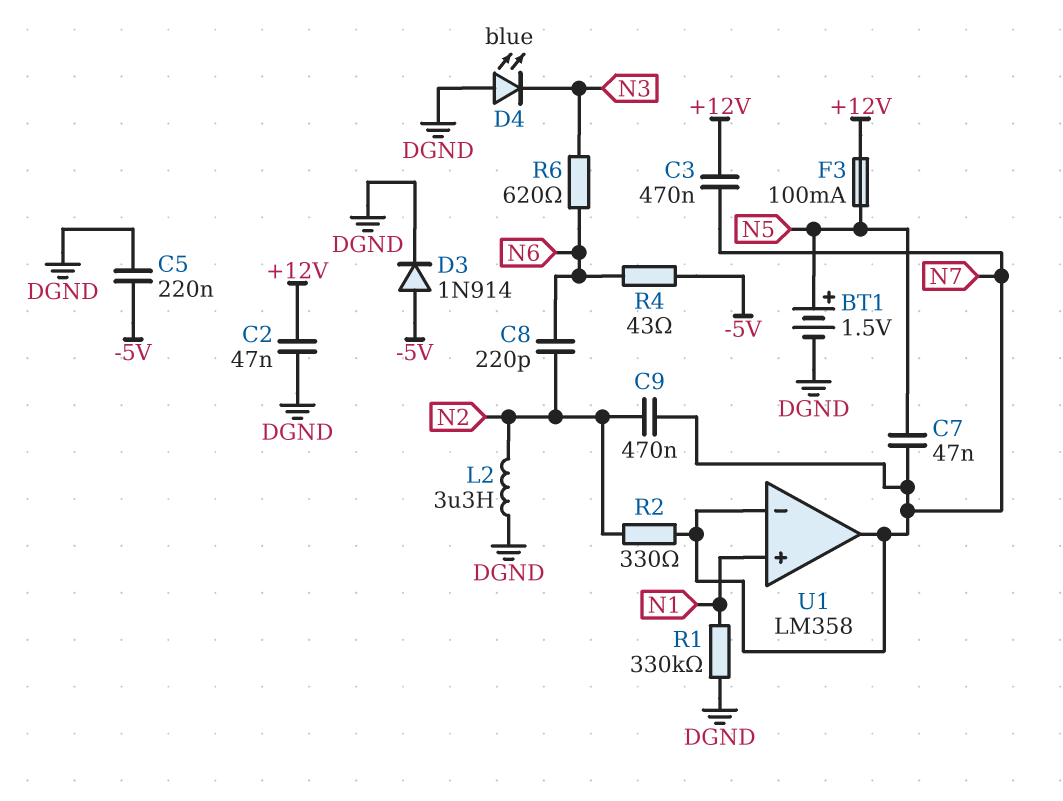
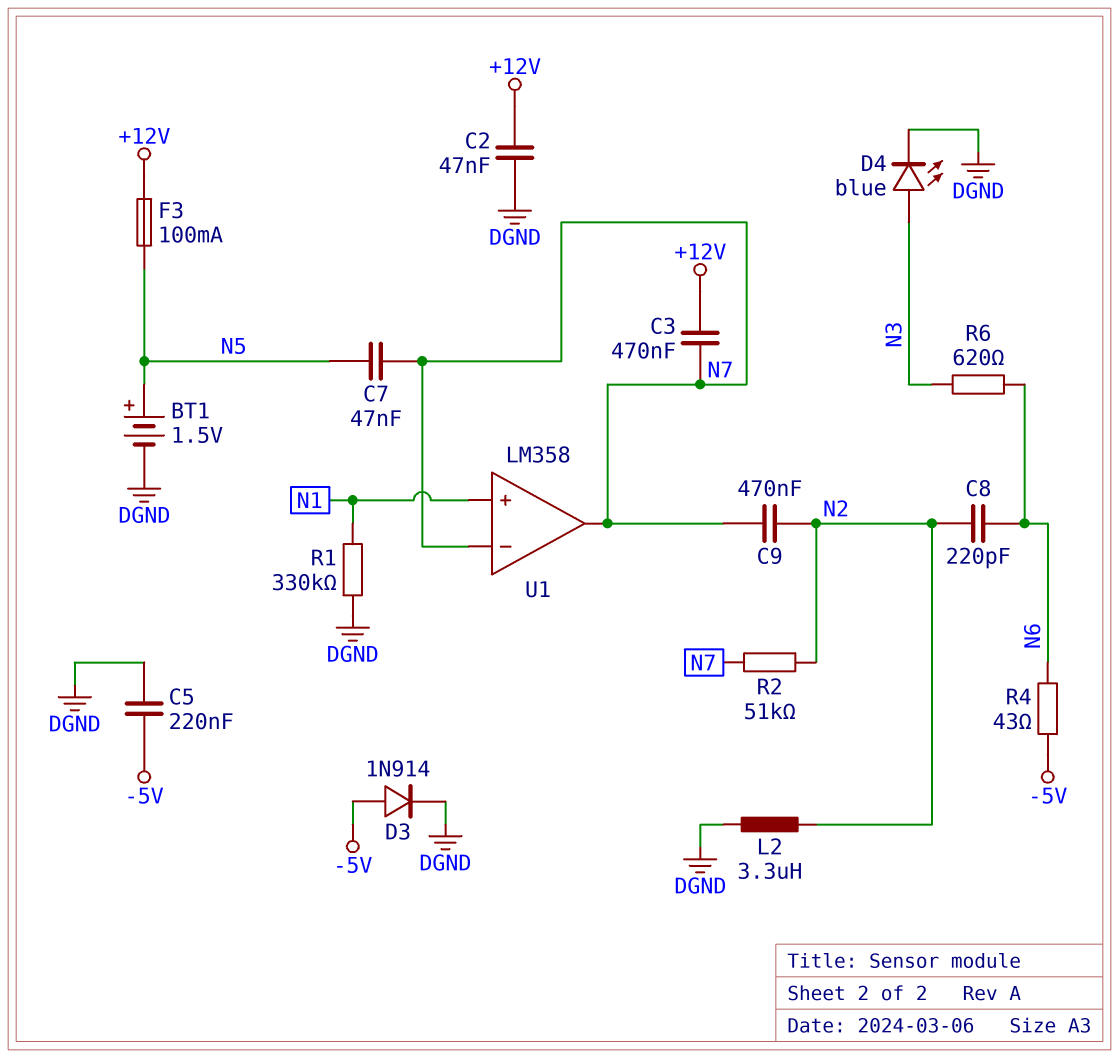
D4: LED blue (A DGND, K N3) -> LED blue (A N3, K DGND)
R2: 330 (N2, N7) -> 51k (N2, N7)

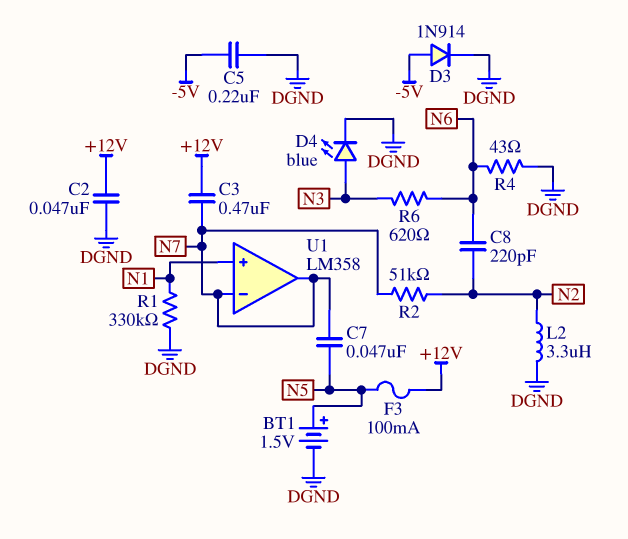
C9: 470nF (N2, N7) -> none
R4: 43 (-5V, N6) -> 43 (DGND, N6)

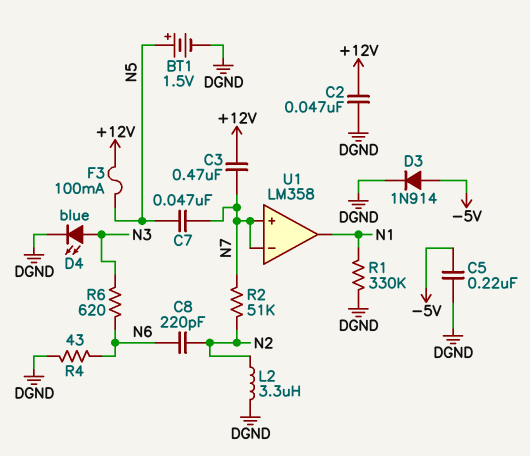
U1 pin in+: N1 -> N7
U1 pin out: N7 -> N1

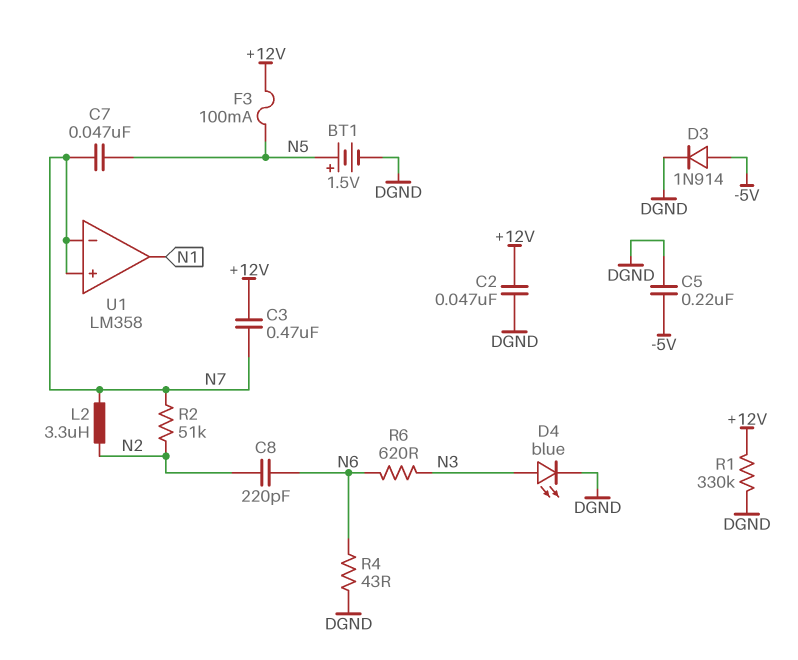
L2: 3.3uH (DGND, N2) -> 3.3uH (N2, N7)
R1: 330k (DGND, N1) -> 330k (+12V, DGND)

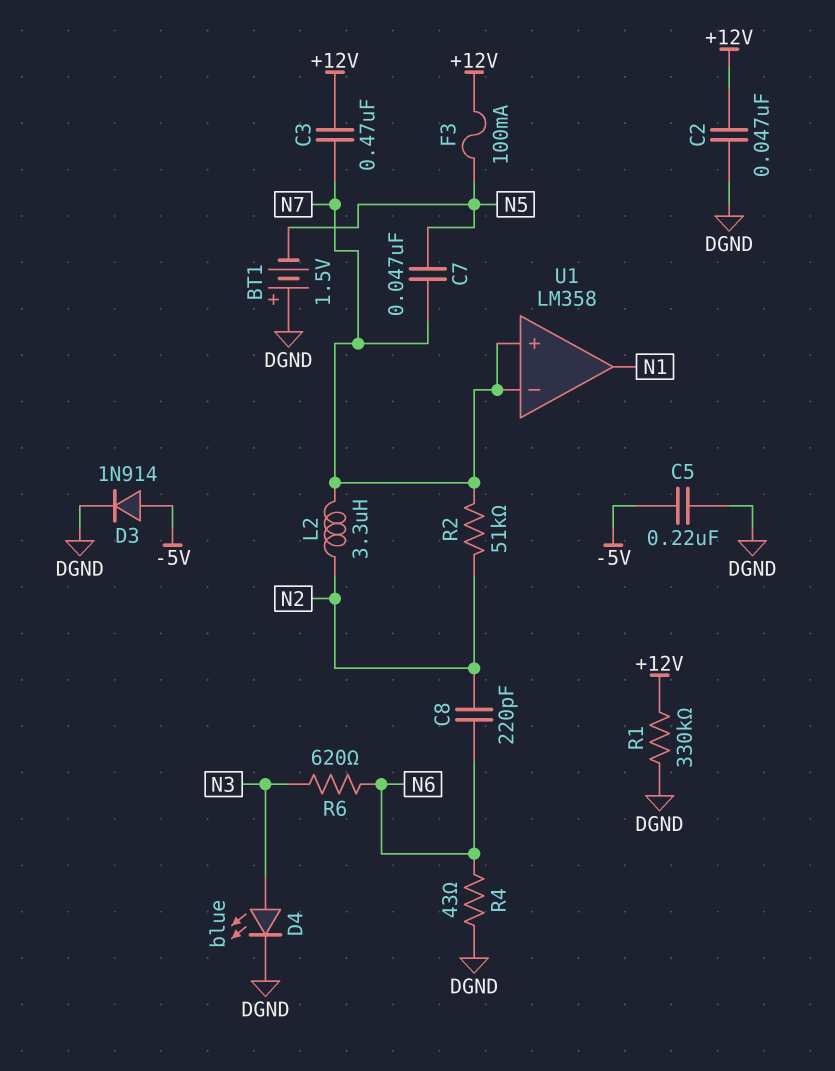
BT1: 1.5V (plus N5, minus DGND) -> 1.5V (plus DGND, minus N5)

